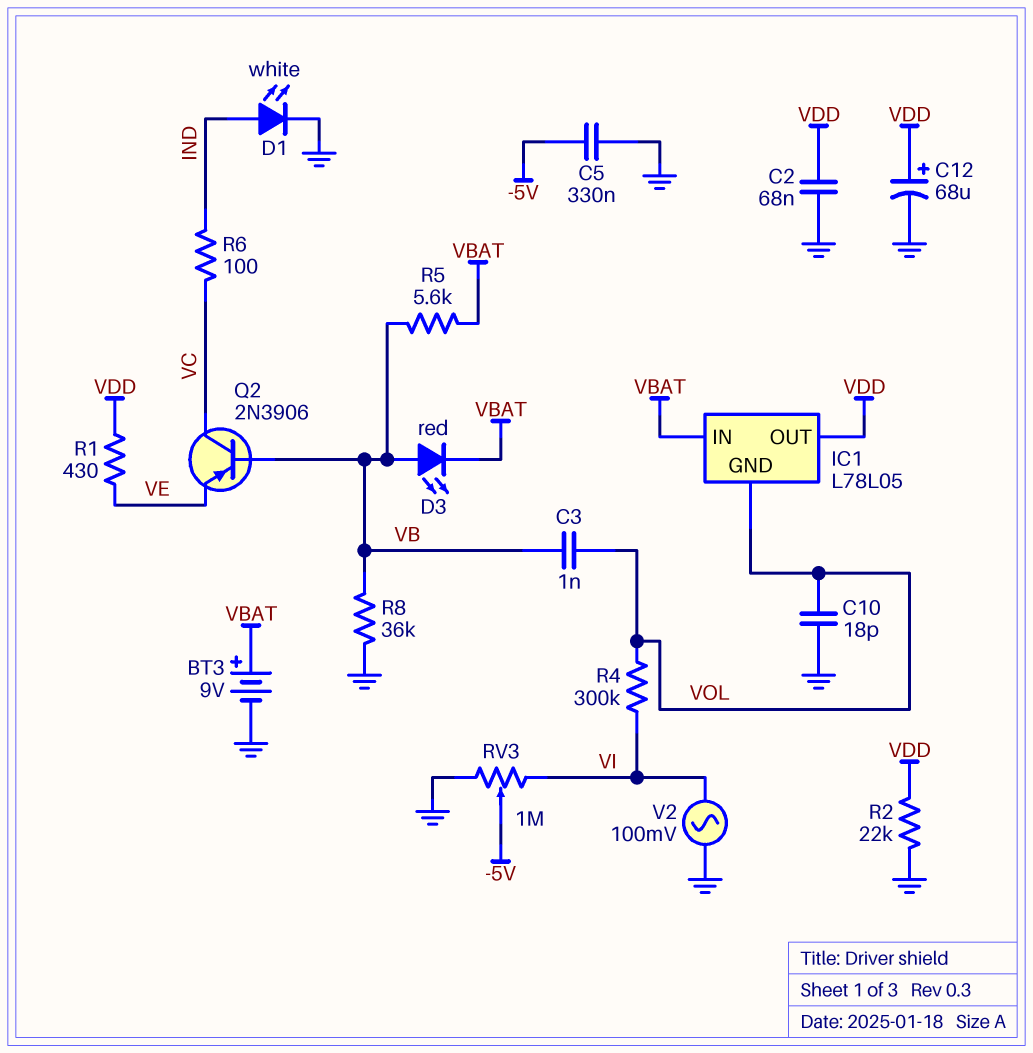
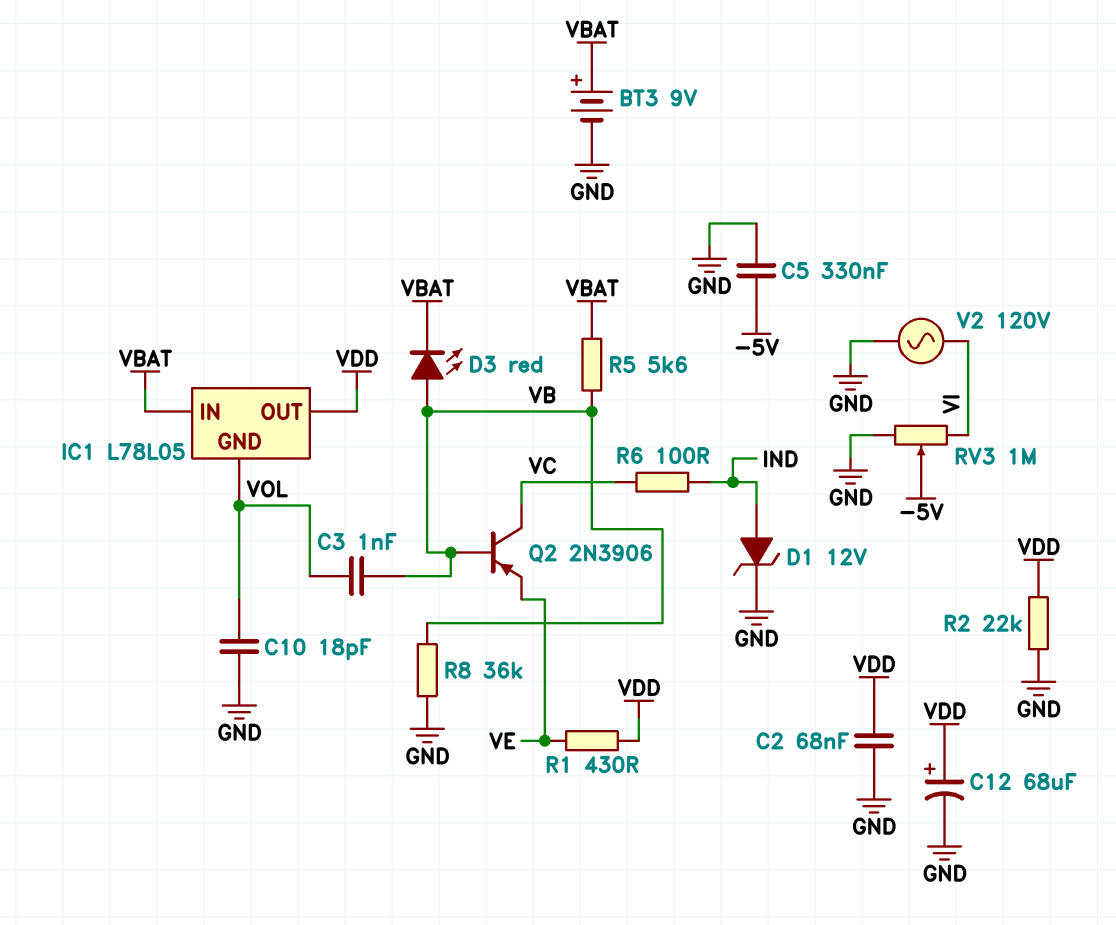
D1: LED white (A IND, K GND) -> zener 12V (A IND, K GND)
R4: 300k (VI, VOL) -> none
V2: AC 100mV (GND, VI) -> AC 120V (GND, VI)

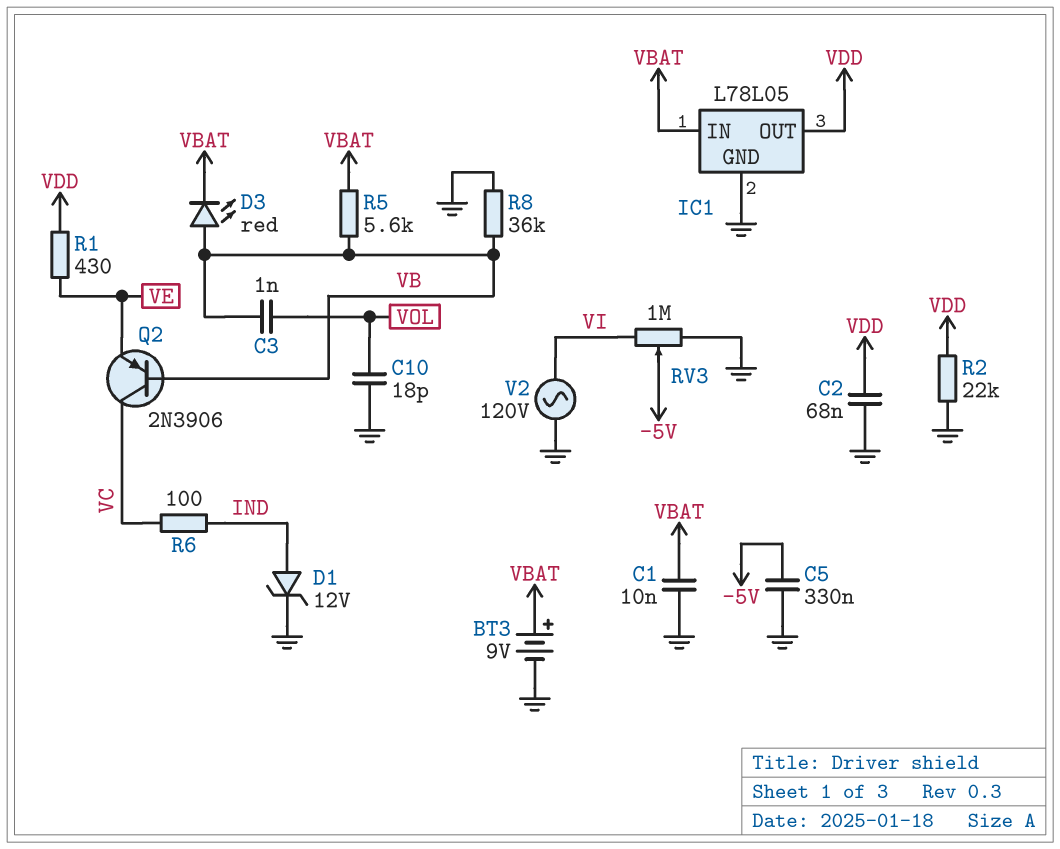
C1: none -> 10nF (GND, VBAT)
C12: 68uF (plus VDD, minus GND) -> none
IC1 pin GND: VOL -> GND

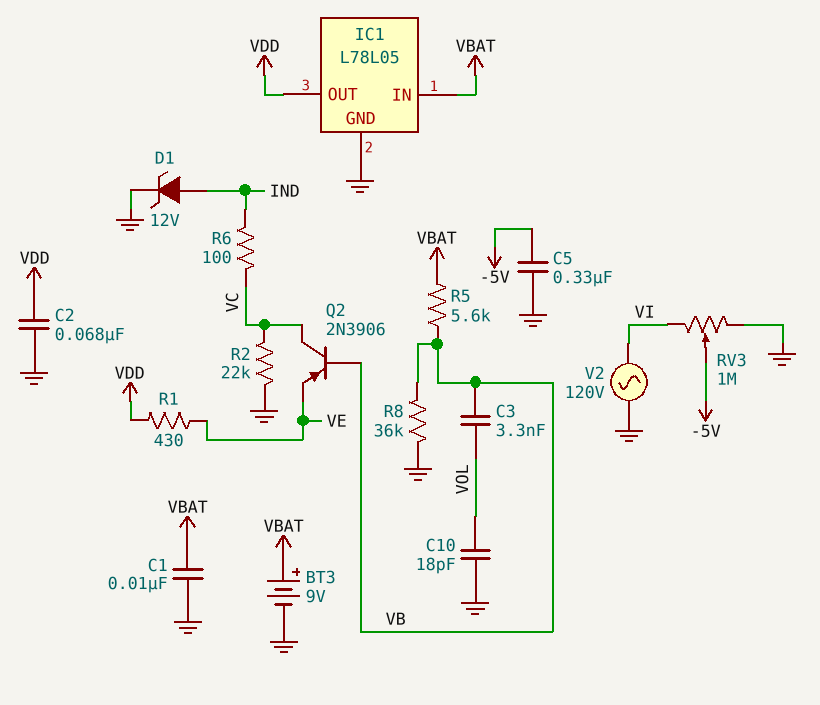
C3: 1nF (VB, VOL) -> 3.3nF (VB, VOL)
D3: LED red (A VB, K VBAT) -> none
R2: 22k (GND, VDD) -> 22k (GND, VC)

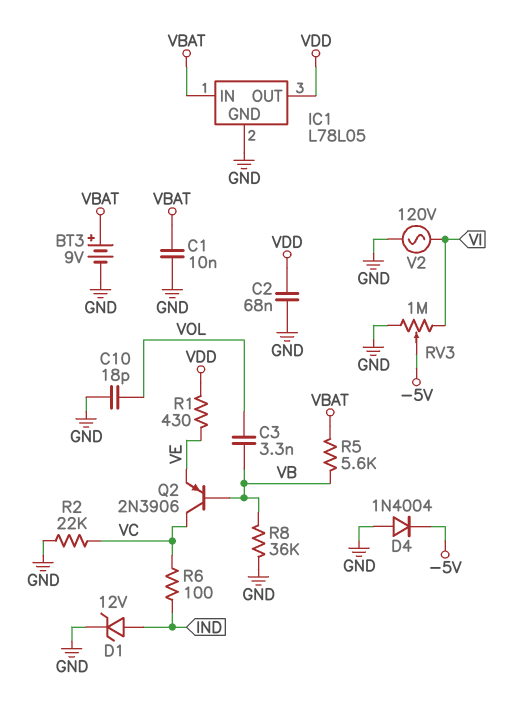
C5: 330nF (-5V, GND) -> none
D4: none -> diode 1N4004 (A GND, K -5V)

